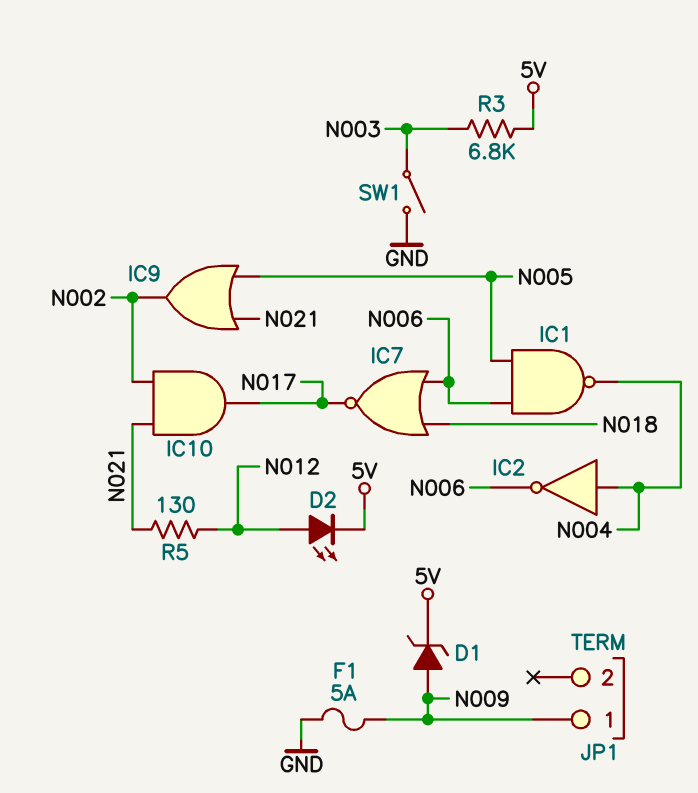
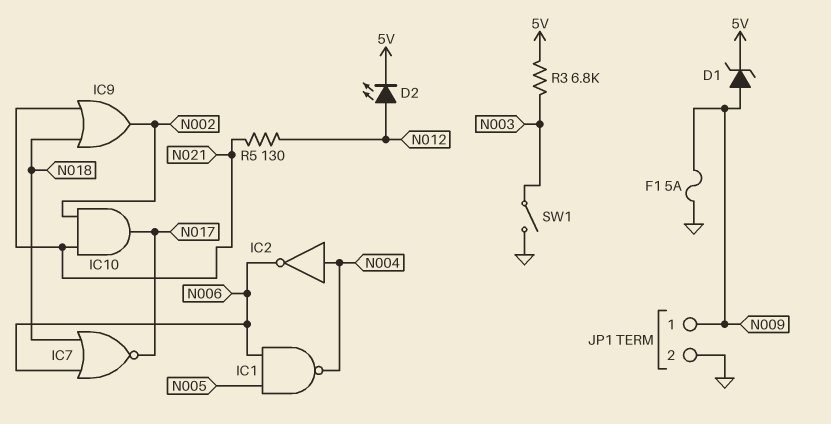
IC9: OR (in N005, in N021, out N002) -> OR (in N018, in N021, out N002)
JP1 pin 2: none -> GND

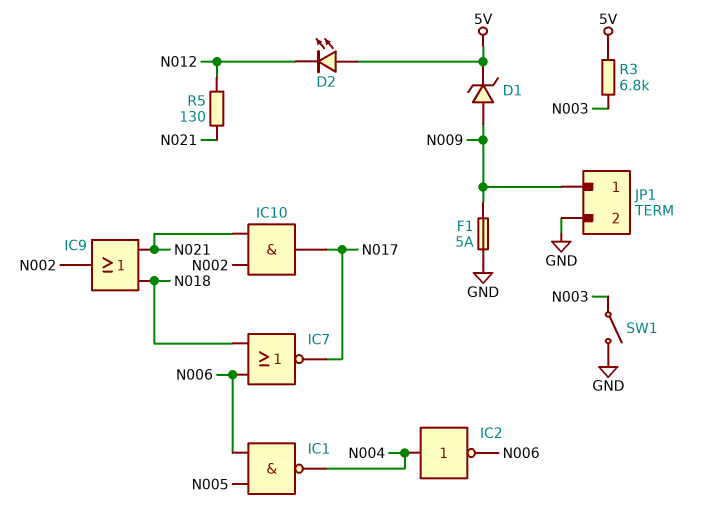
D2: LED (A N012, K 5V) -> LED (A 5V, K N012)

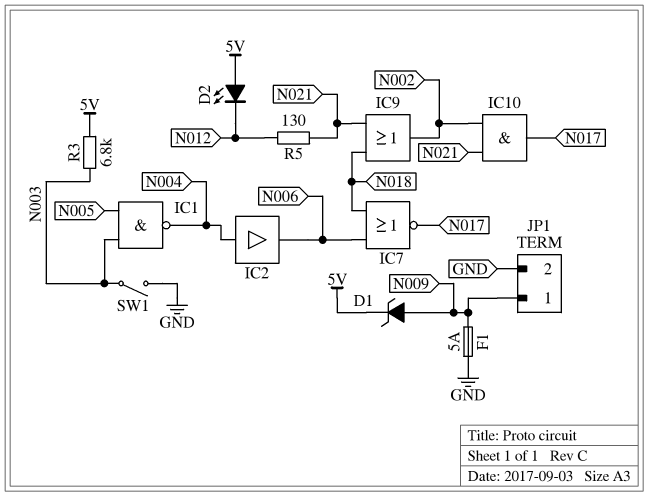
IC1: NAND (in N005, in N006, out N004) -> NAND (in N003, in N005, out N004)
IC2: NOT (in N004, out N006) -> buffer (in N004, out N006)

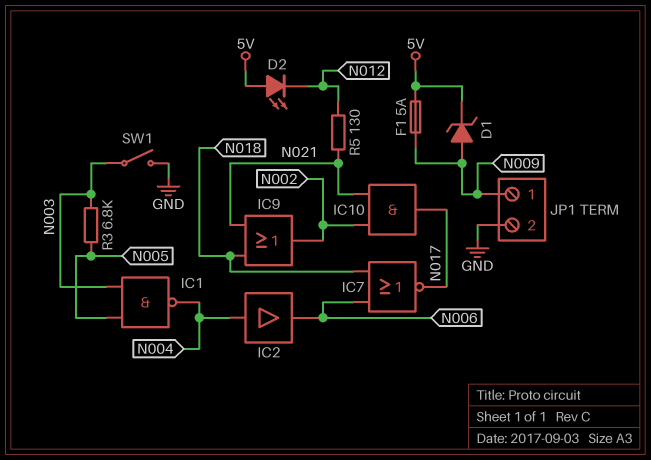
F1: 5A (GND, N009) -> 5A (5V, N009)
R3: 6.8k (5V, N003) -> 6.8k (N003, N005)

